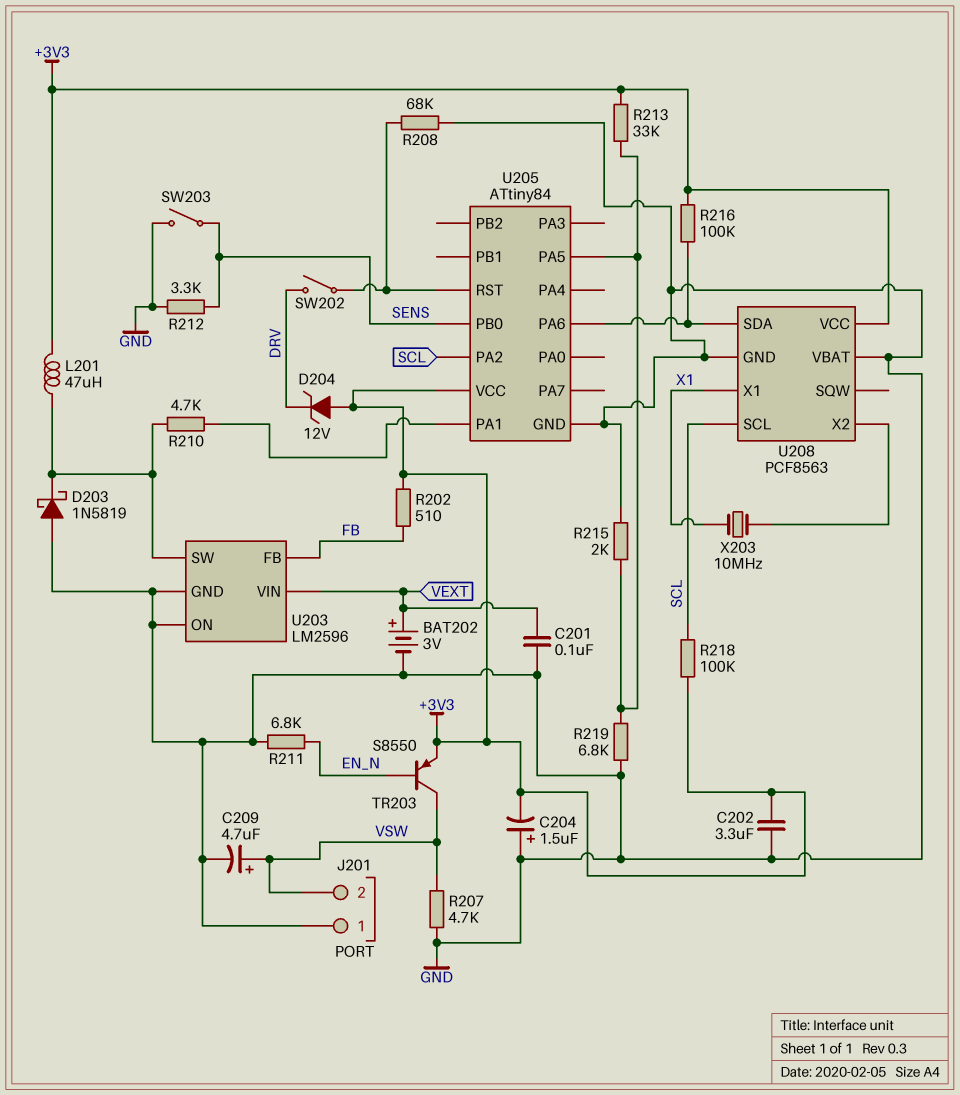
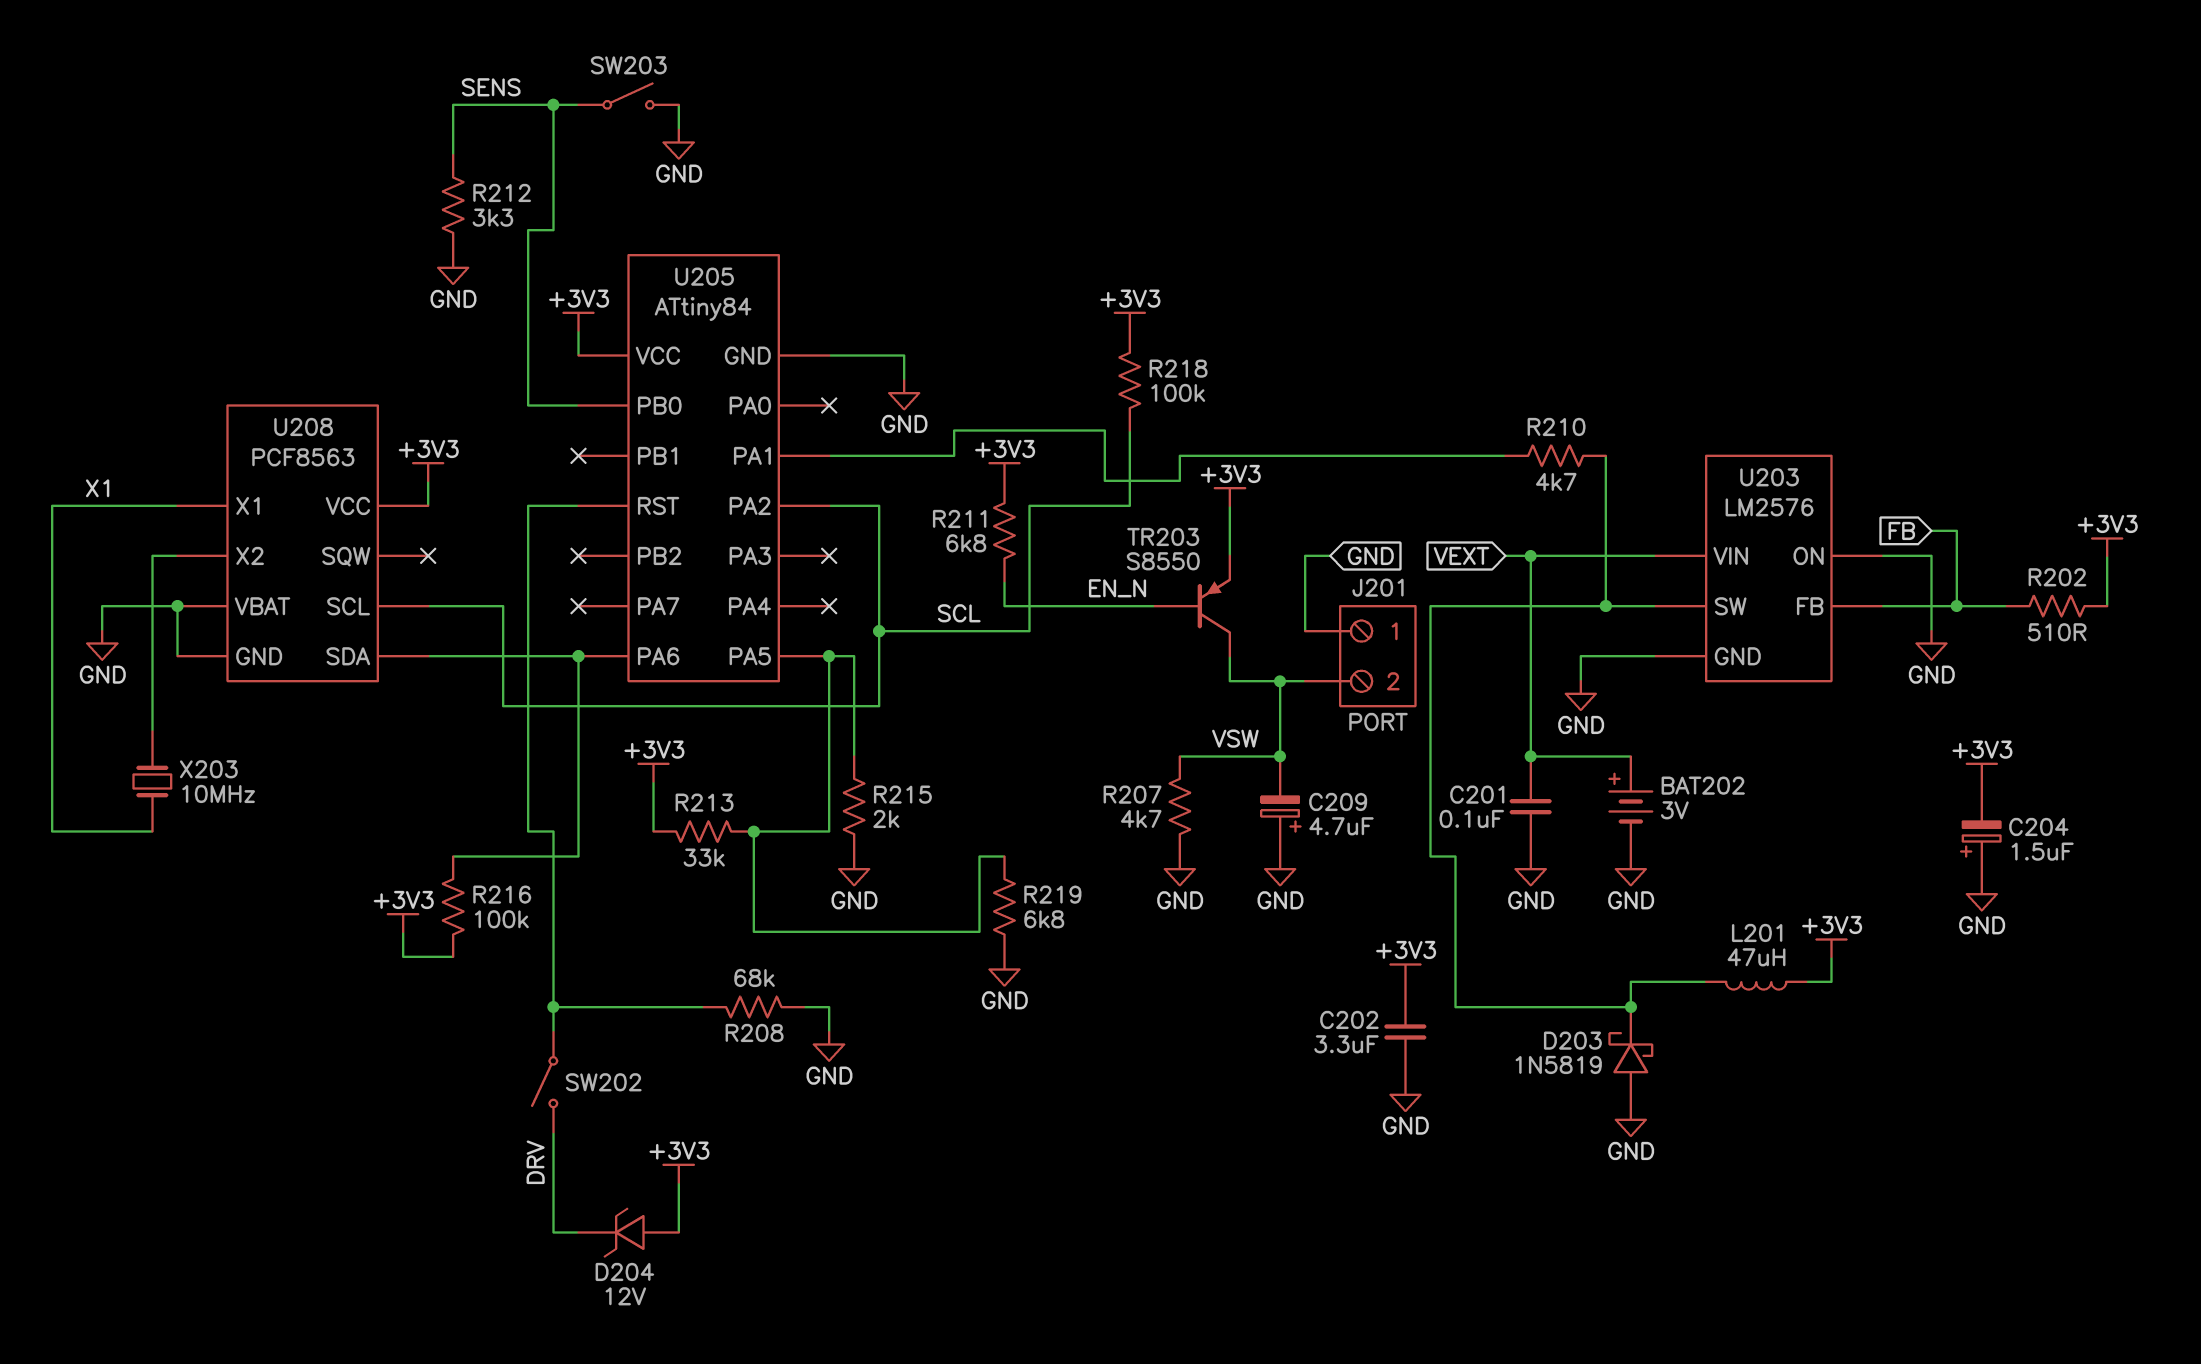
C209: 4.7uF (plus VSW, minus GND) -> 4.7uF (plus GND, minus VSW)
R211: 6.8k (EN_N, GND) -> 6.8k (+3V3, EN_N)
U203: LM2596 -> LM2576

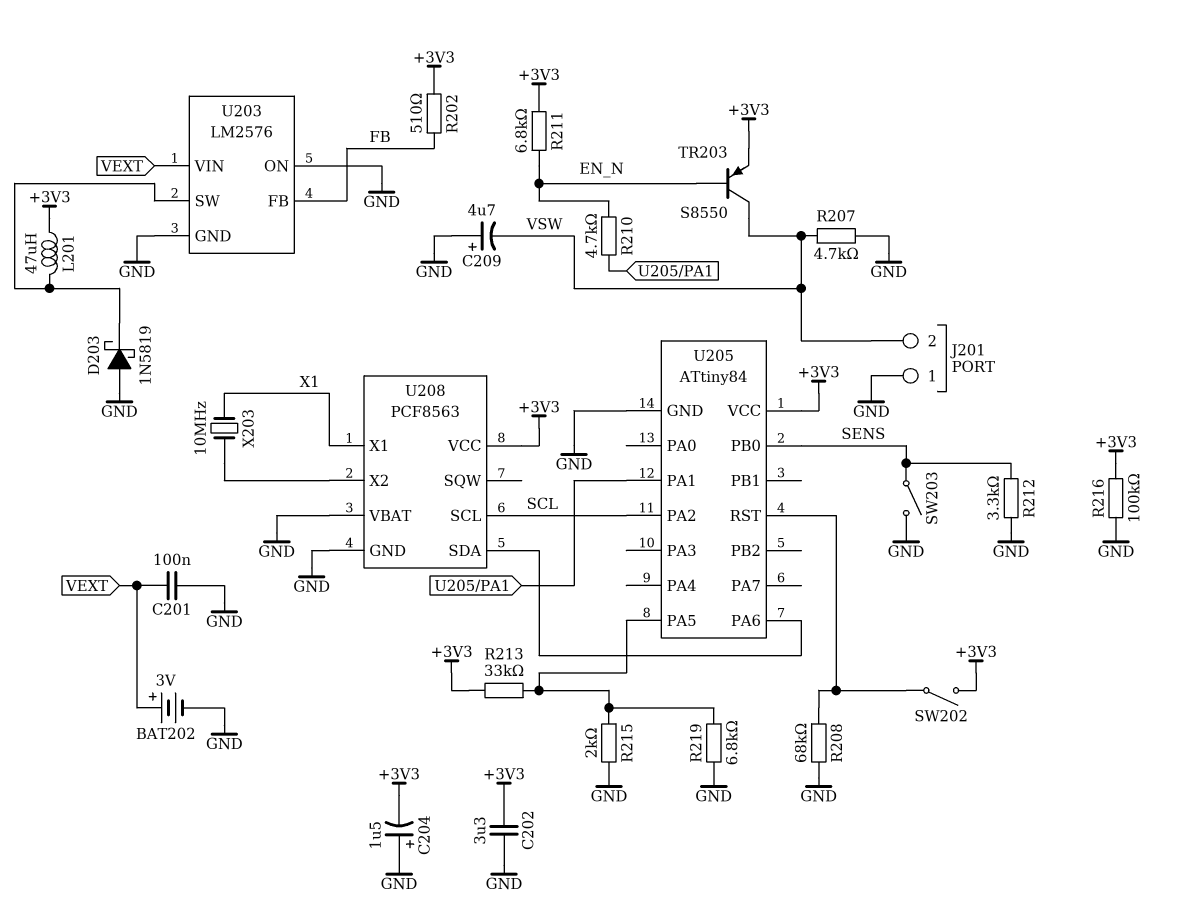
D204: zener 12V (A +3V3, K DRV) -> none
R210: 4.7k (U203/SW, U205/PA1) -> 4.7k (EN_N, U205/PA1)
R216: 100k (+3V3, U205/PA6) -> 100k (+3V3, GND)
R218: 100k (+3V3, SCL) -> none
SW202: switch (DRV, U205/RST) -> switch (+3V3, U205/RST)

